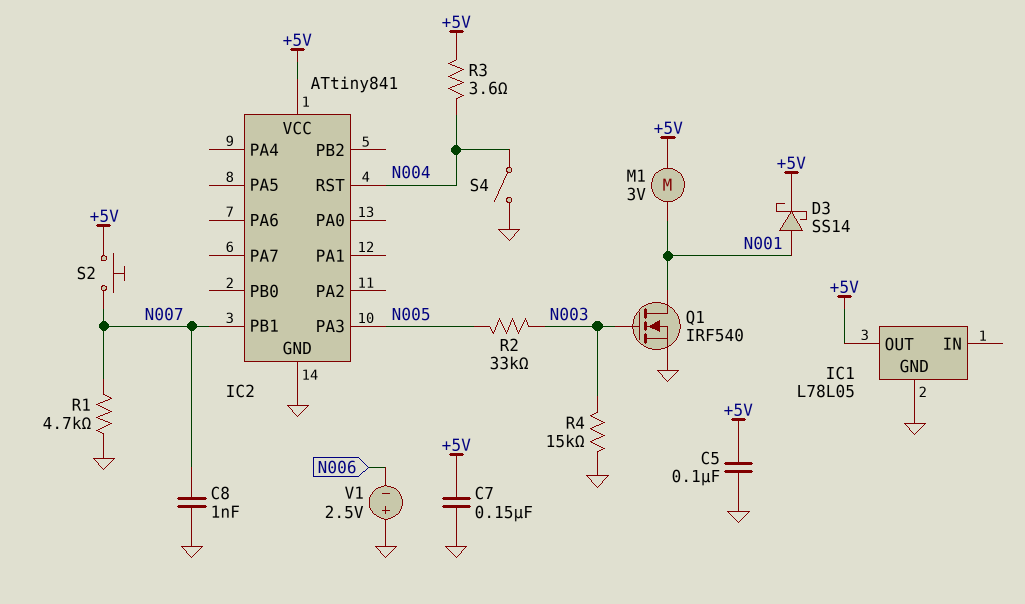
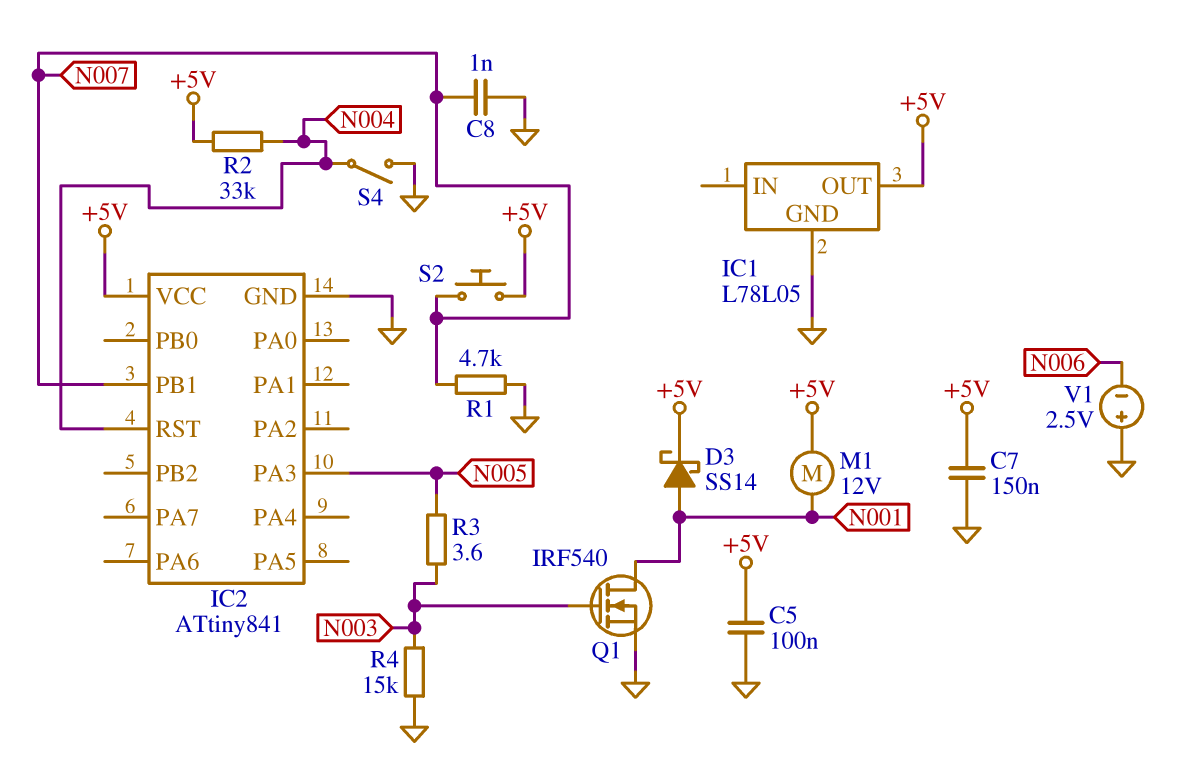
M1: motor 3V (+5V, N001) -> motor 12V (+5V, N001)
R2: 33k (N003, N005) -> 33k (+5V, N004)
R3: 3.6 (+5V, N004) -> 3.6 (N003, N005)

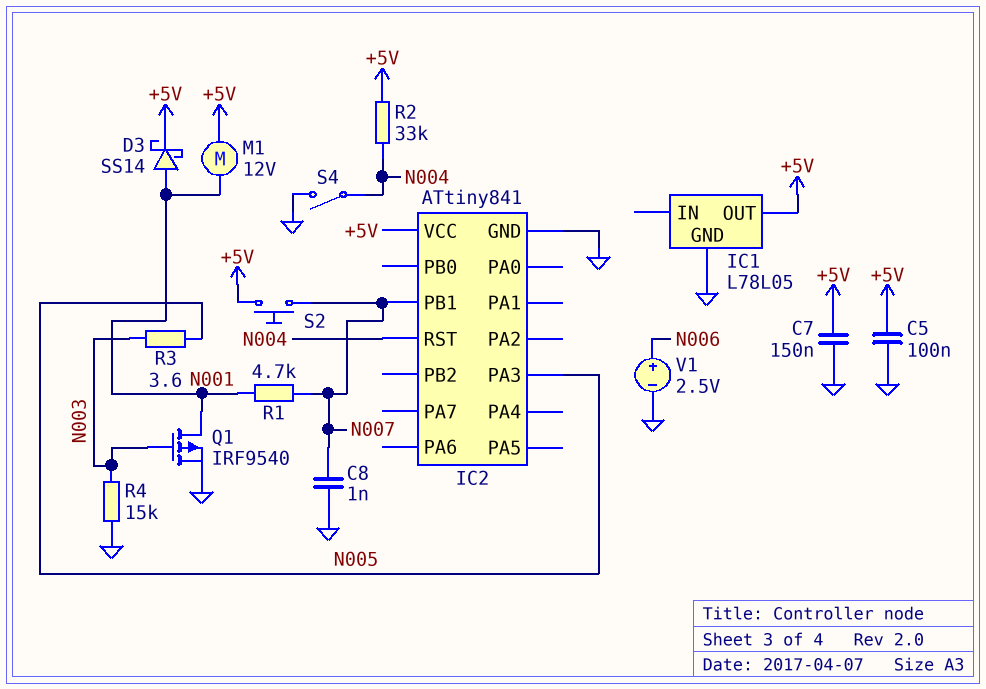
Q1: NMOS IRF540 (G N003, D N001, S GND) -> PMOS IRF9540 (G N003, D N001, S GND)
R1: 4.7k (GND, N007) -> 4.7k (N001, N007)
V1: 2.5V (plus GND, minus N006) -> 2.5V (plus N006, minus GND)

